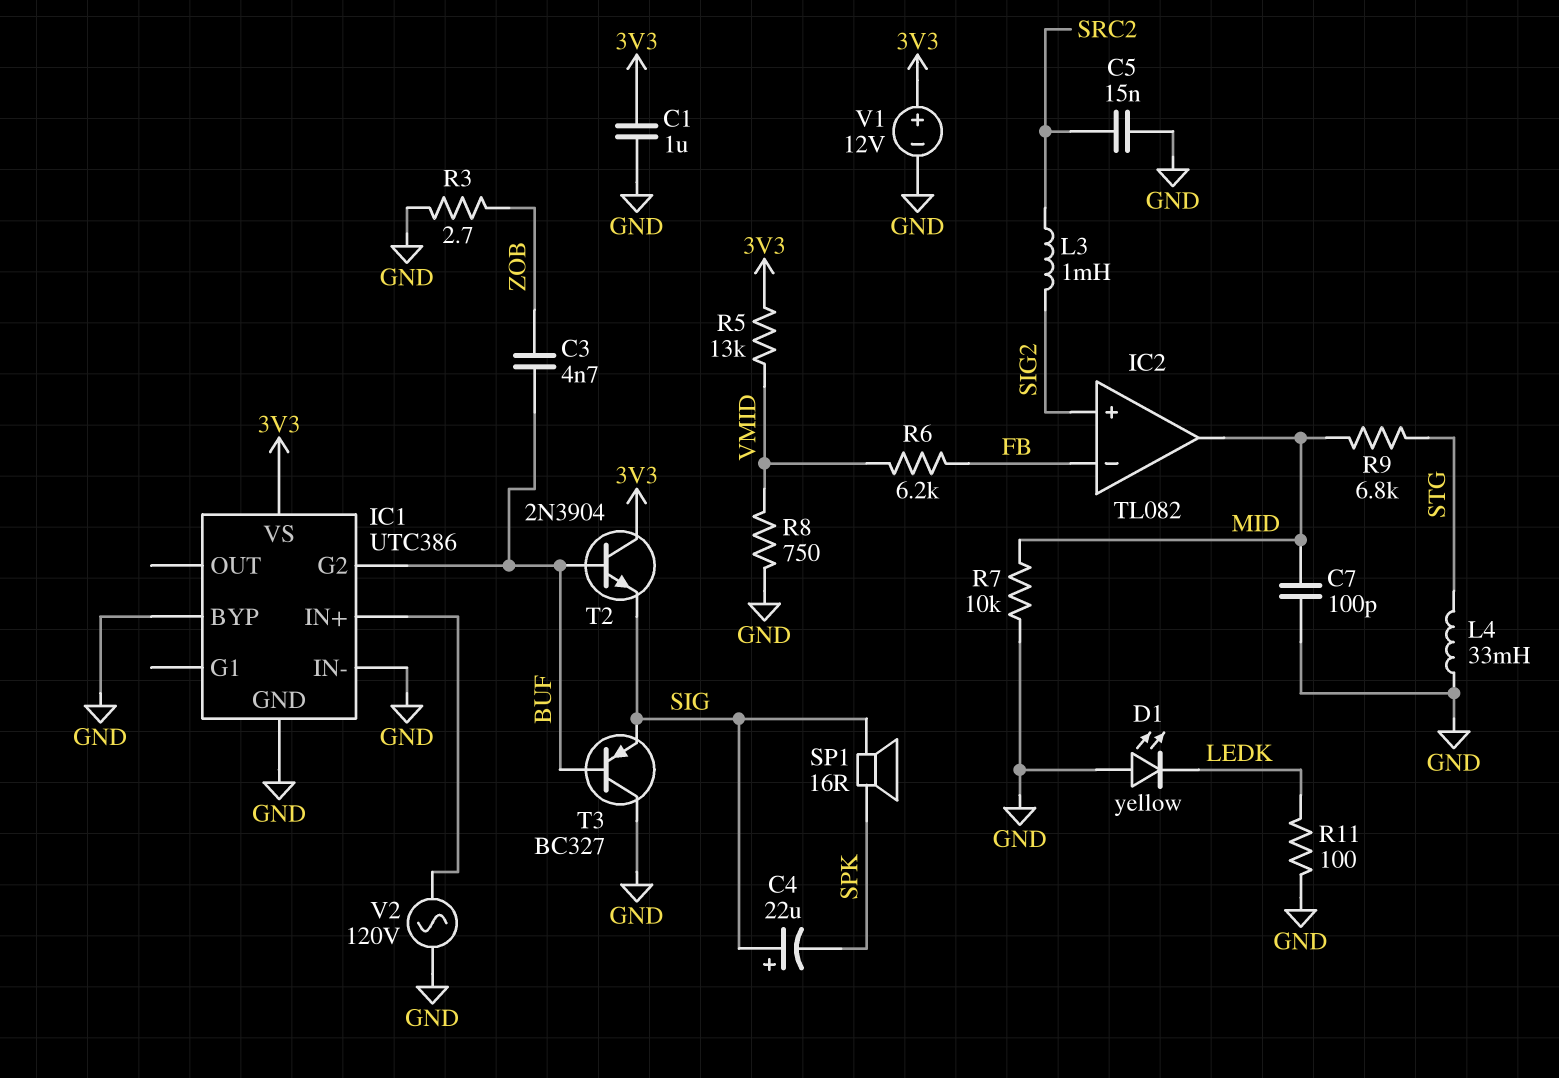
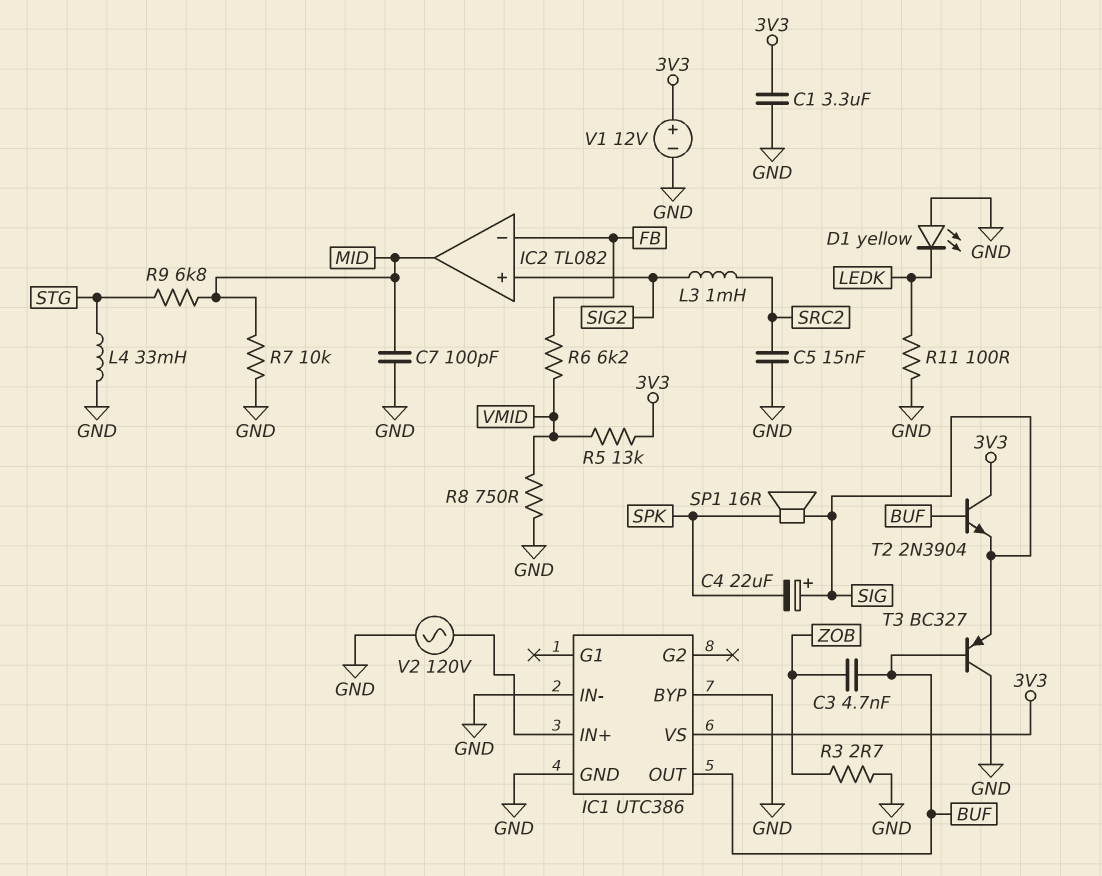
C1: 1uF (3V3, GND) -> 3.3uF (3V3, GND)
IC1 pin G2: BUF -> none
IC1 pin OUT: none -> BUF

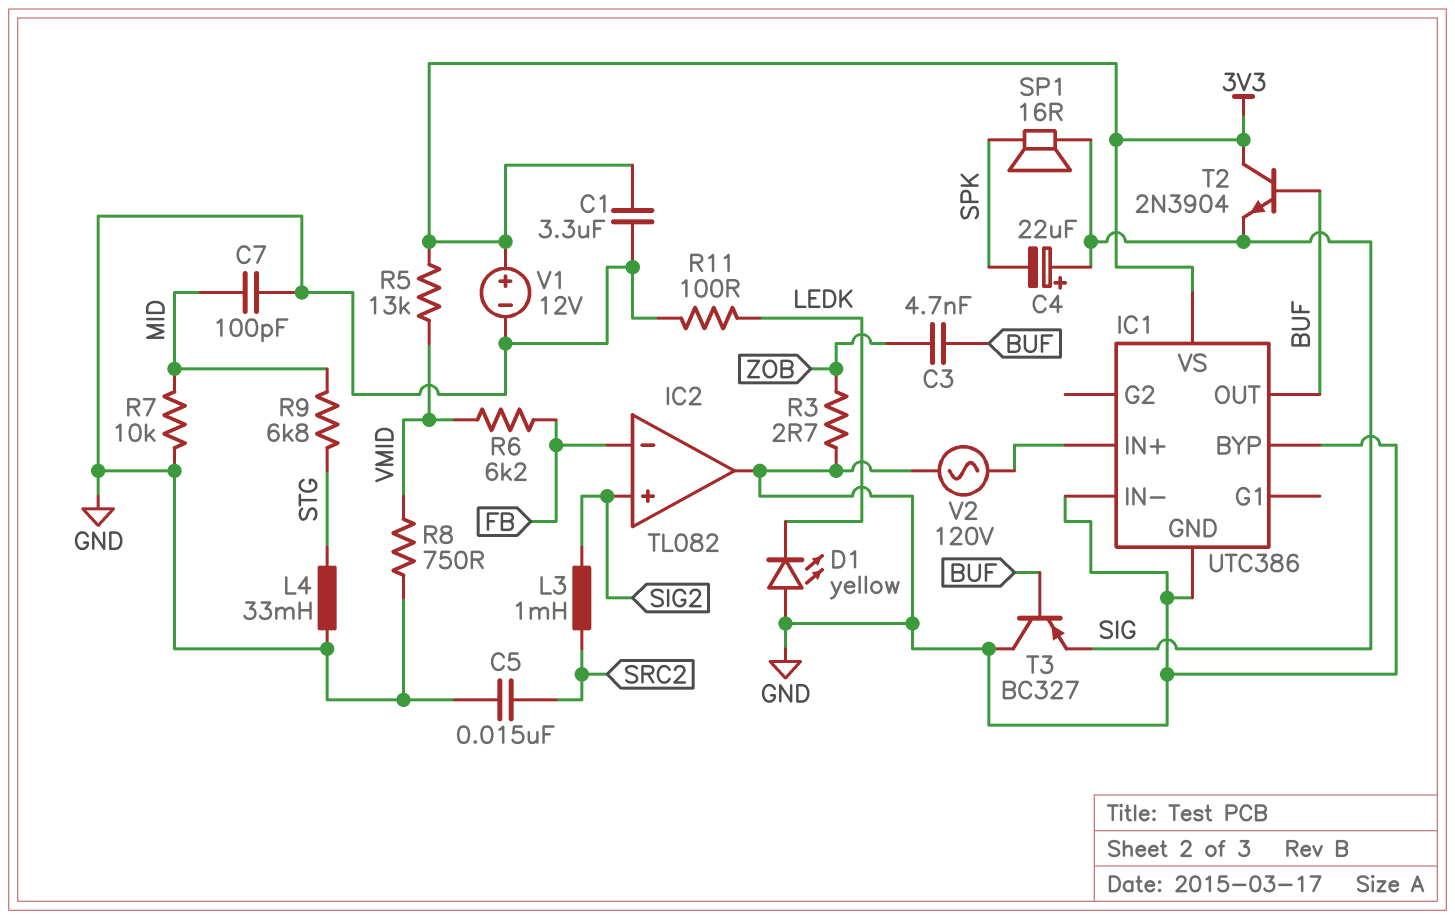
IC2 pin out: MID -> GND

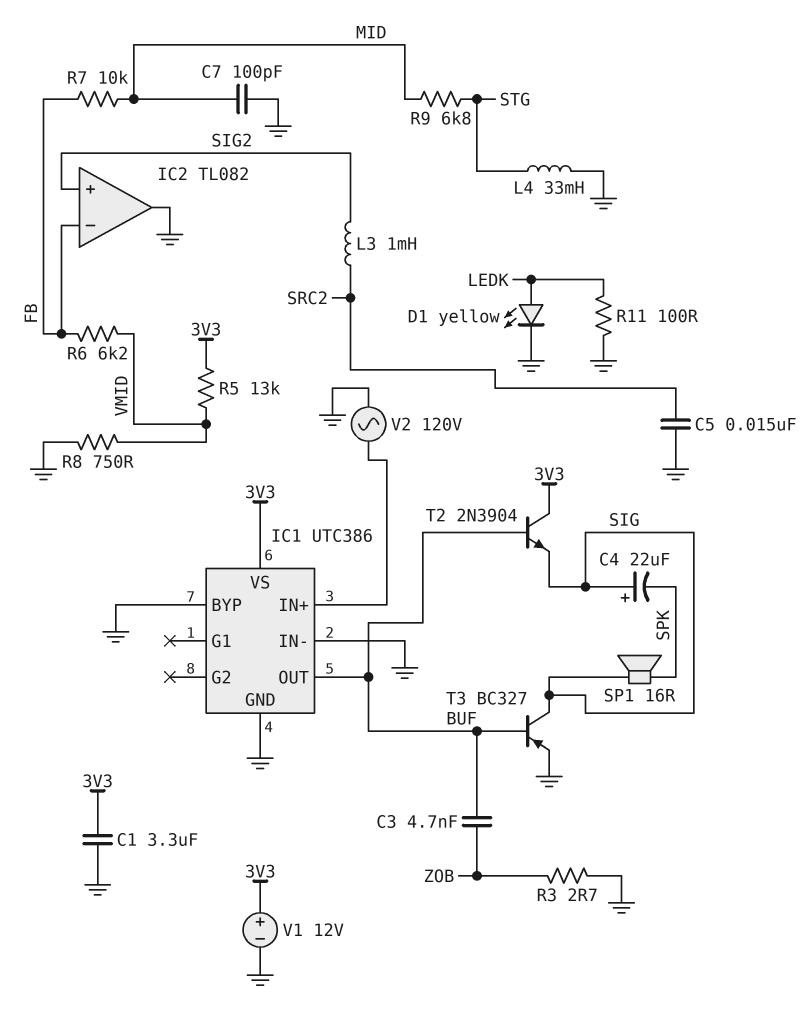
D1: LED yellow (A GND, K LEDK) -> LED yellow (A LEDK, K GND)
R7: 10k (GND, MID) -> 10k (FB, MID)
T3: PNP BC327 (B BUF, C GND, E SIG) -> PNP BC327 (B BUF, C SIG, E GND)

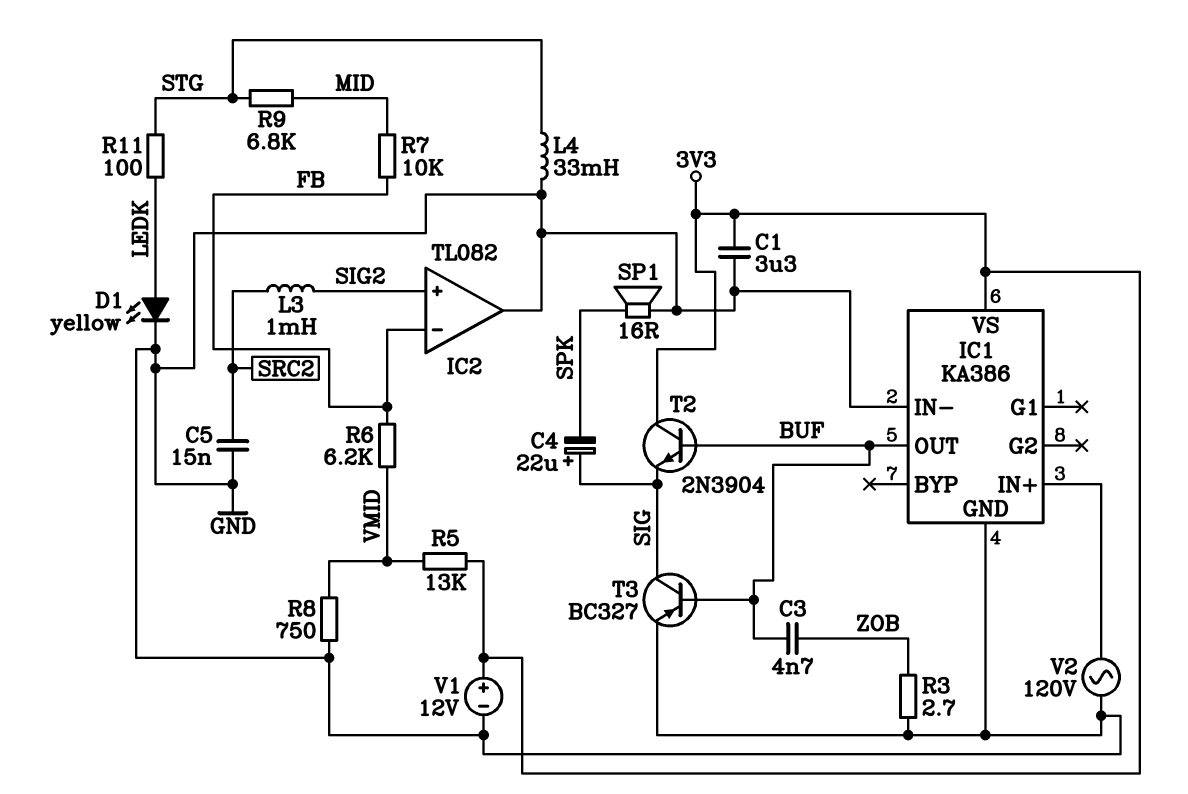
C7: 100pF (GND, MID) -> none
IC1: UTC386 -> KA386
IC1 pin BYP: GND -> none
R11: 100 (GND, LEDK) -> 100 (LEDK, STG)
SP1: speaker 16R (SIG, SPK) -> speaker 16R (GND, SPK)

